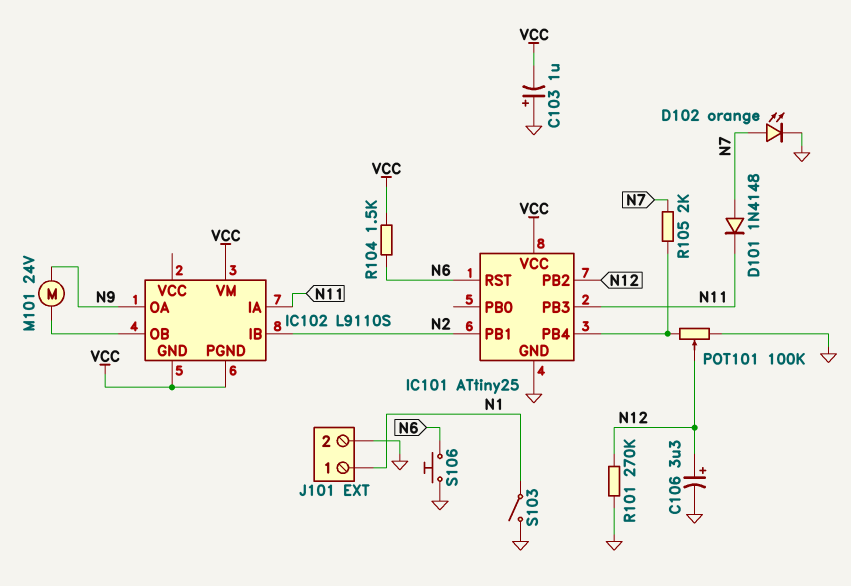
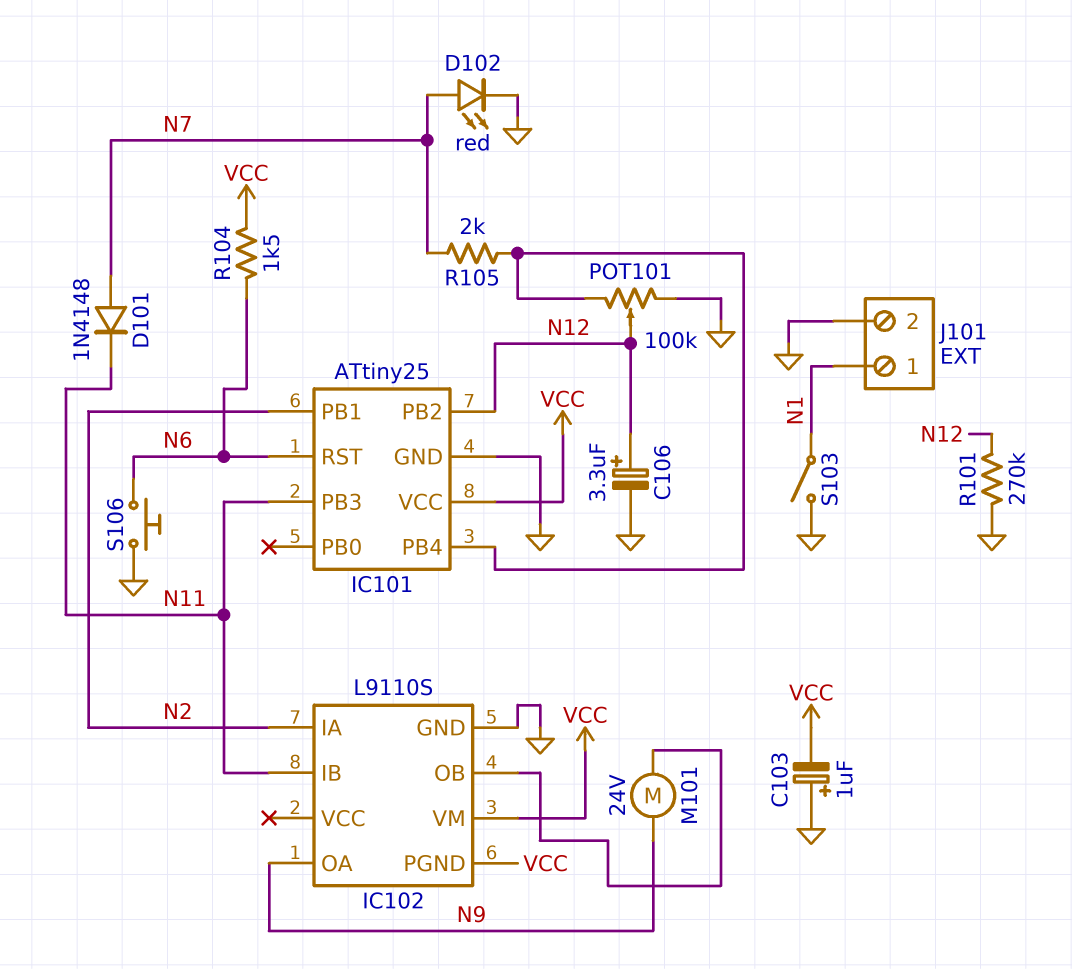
D102: LED orange (A N7, K GND) -> LED red (A N7, K GND)
IC102 pin GND: VCC -> GND
IC102 pin IA: N11 -> N2
IC102 pin IB: N2 -> N11

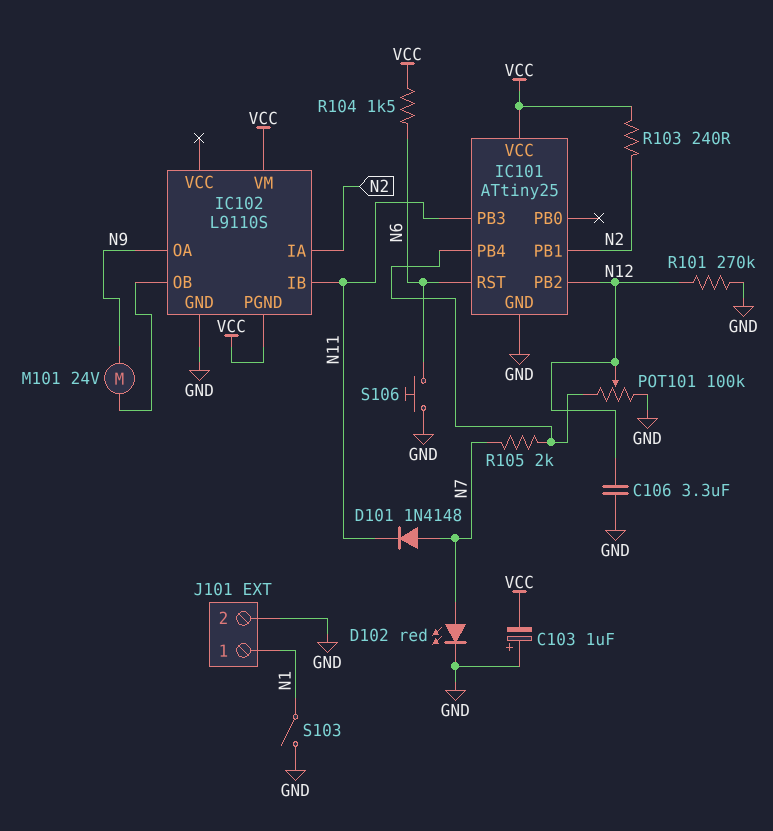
C106: 3.3uF (plus N12, minus GND) -> 3.3uF (GND, N12)
R103: none -> 240 (N2, VCC)

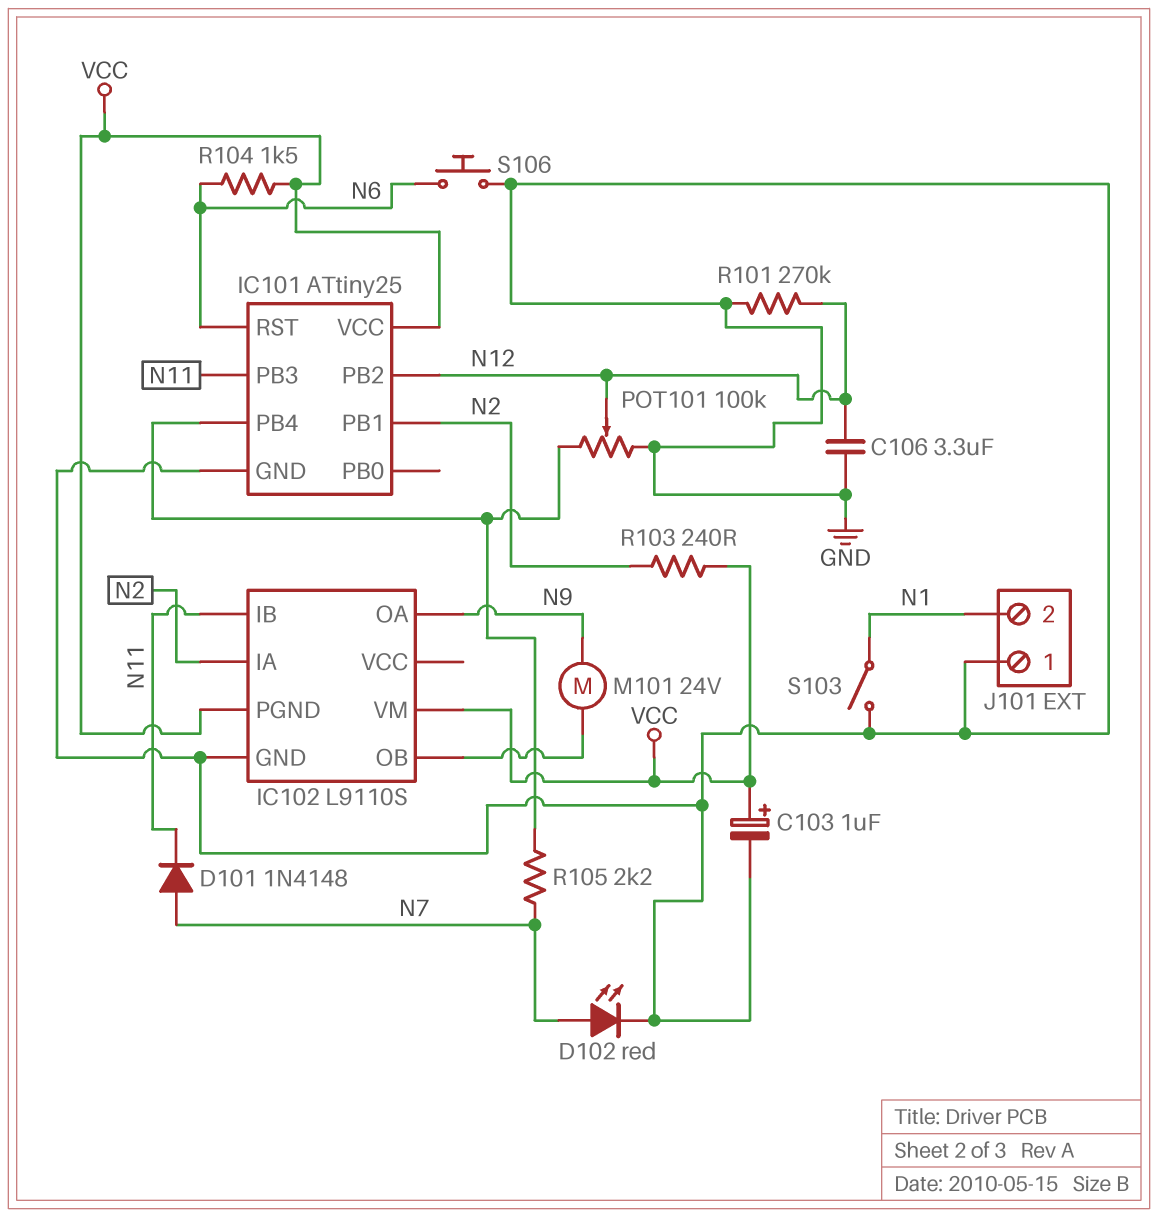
C103: 1uF (plus GND, minus VCC) -> 1uF (plus VCC, minus GND)
J101 pin 1: N1 -> GND
J101 pin 2: GND -> N1
R105: 2k (IC101/PB4, N7) -> 2.2k (IC101/PB4, N7)

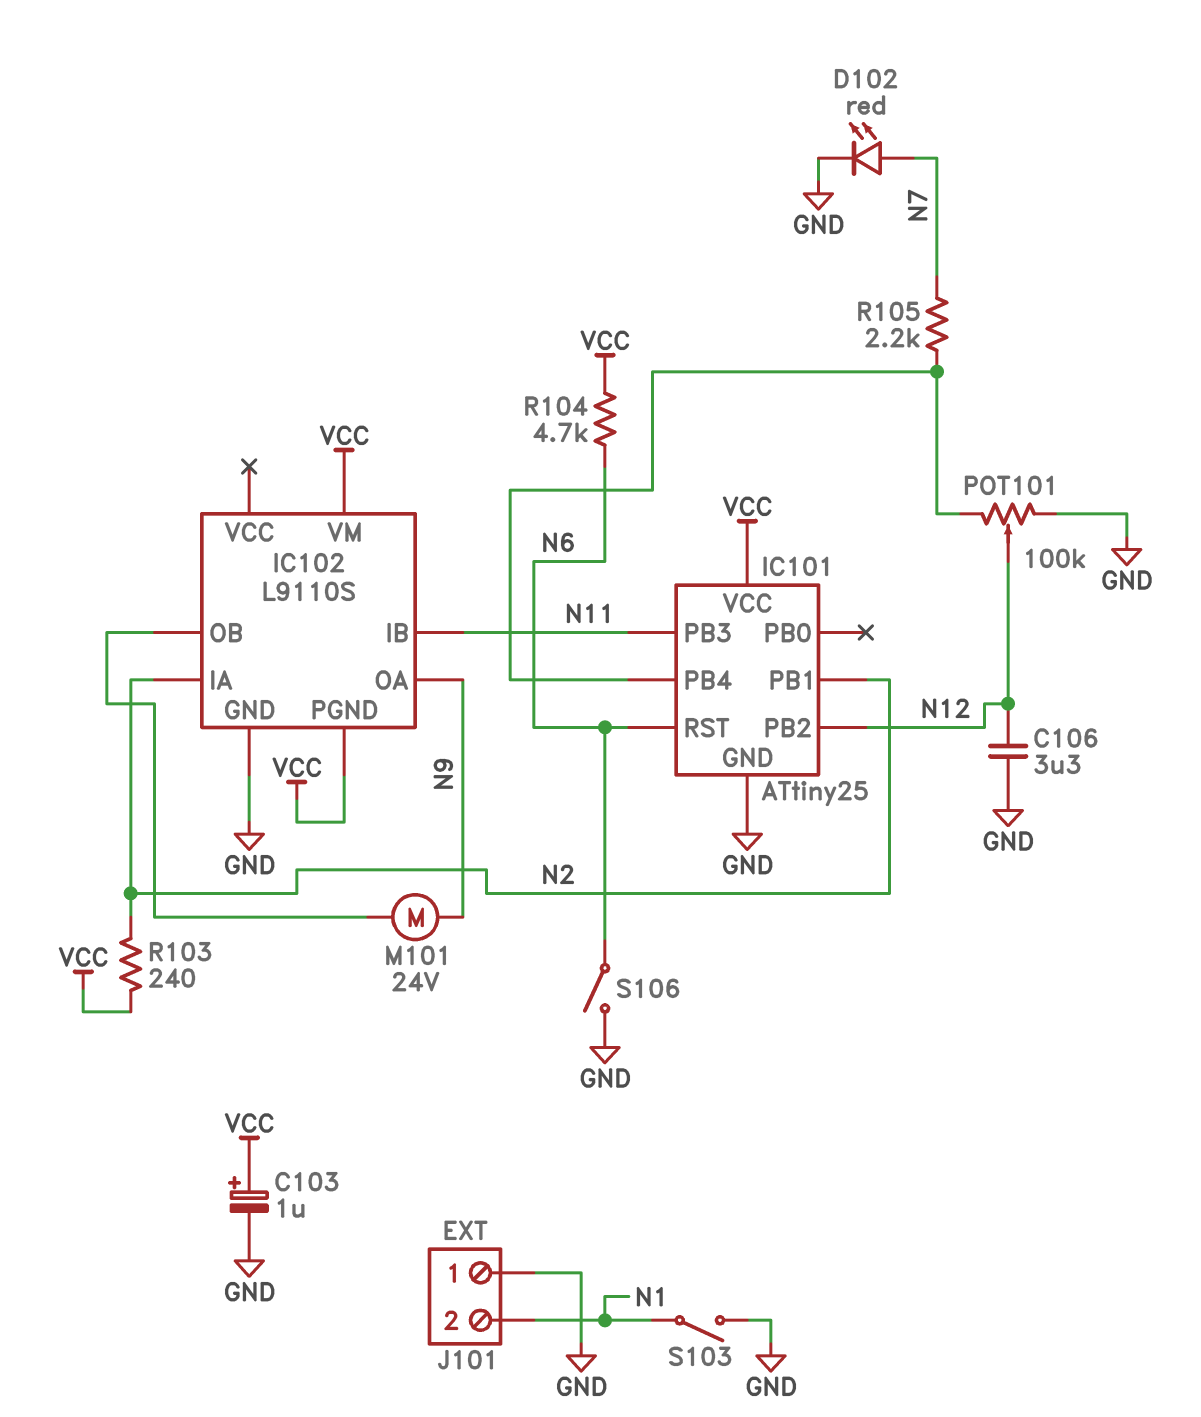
D101: diode 1N4148 (A N7, K N11) -> none
R101: 270k (GND, N12) -> none
R104: 1.5k (N6, VCC) -> 4.7k (N6, VCC)
S106: button (GND, N6) -> switch (GND, N6)

